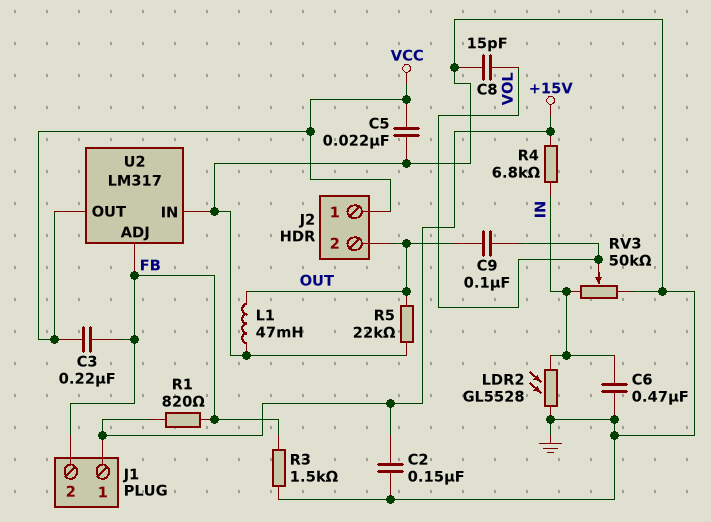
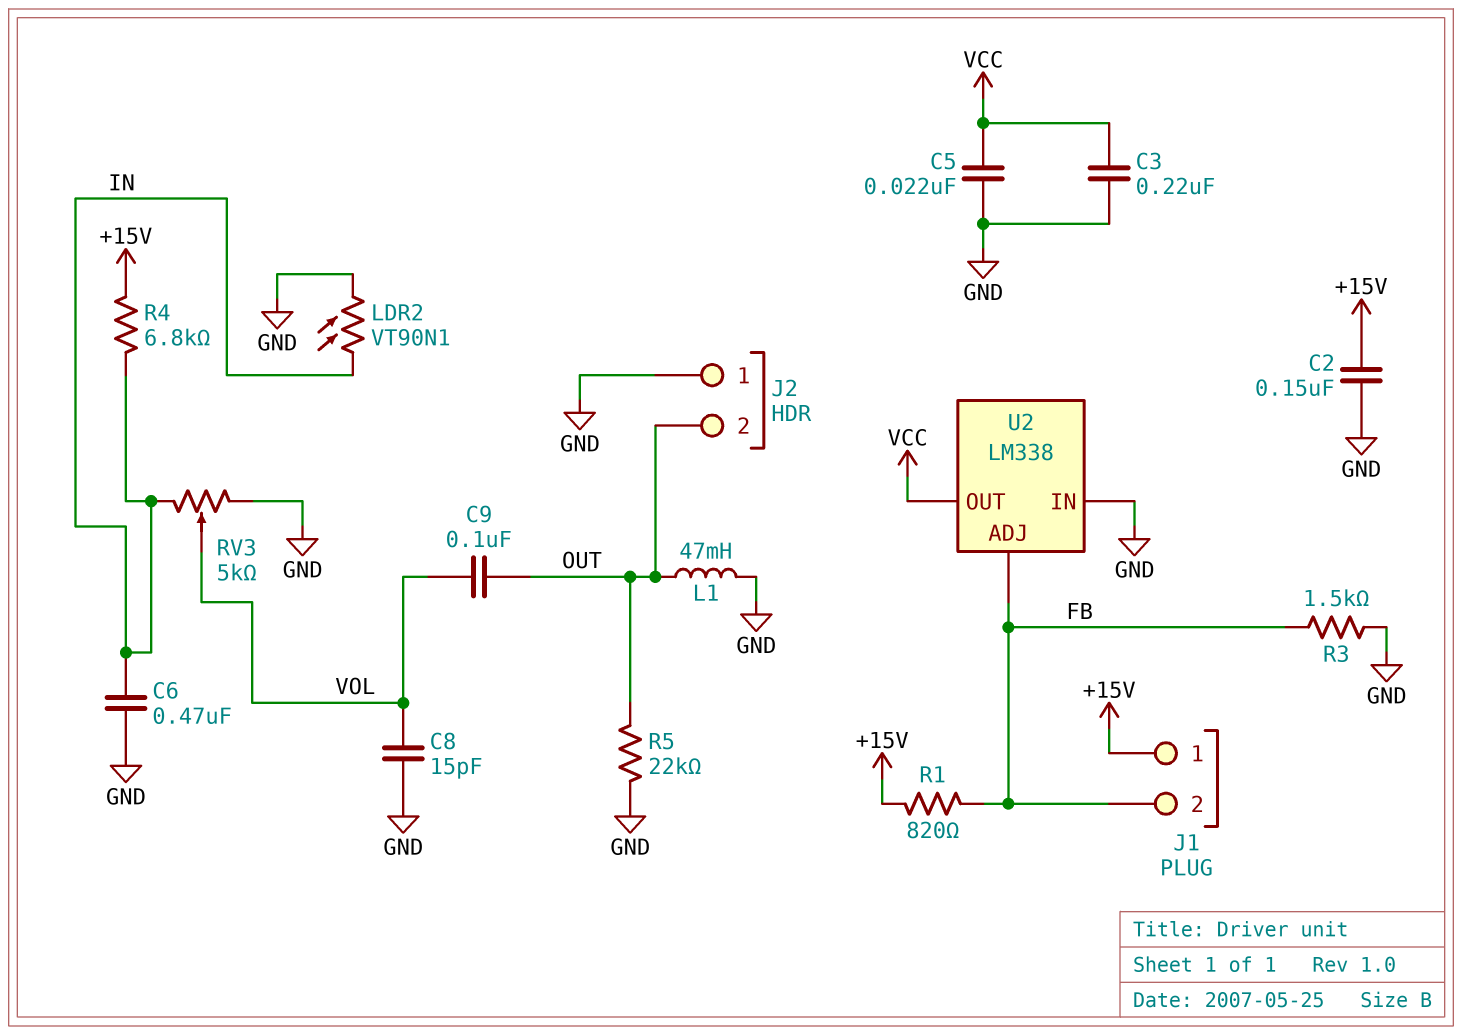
C3: 220nF (FB, VCC) -> 220nF (GND, VCC)
J2 pin 1: VCC -> GND
LDR2: GL5528 (GND, IN) -> VT90N1 (GND, IN)
RV3: 50k (GND, IN, wiper VOL) -> 5k (GND, IN, wiper VOL)
U2: LM317 -> LM338

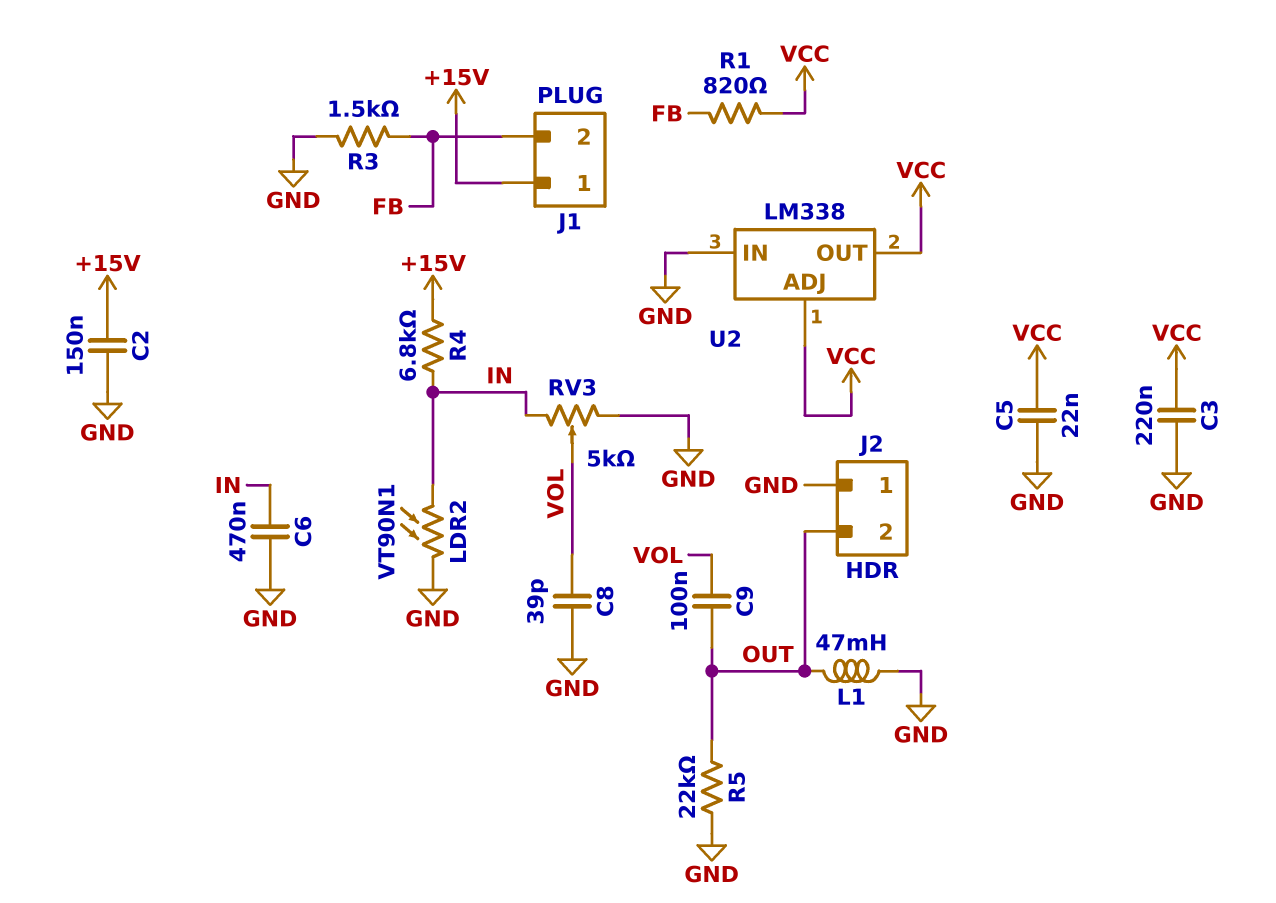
C8: 15pF (GND, VOL) -> 39pF (GND, VOL)
R1: 820 (+15V, FB) -> 820 (FB, VCC)
U2 pin ADJ: FB -> VCC

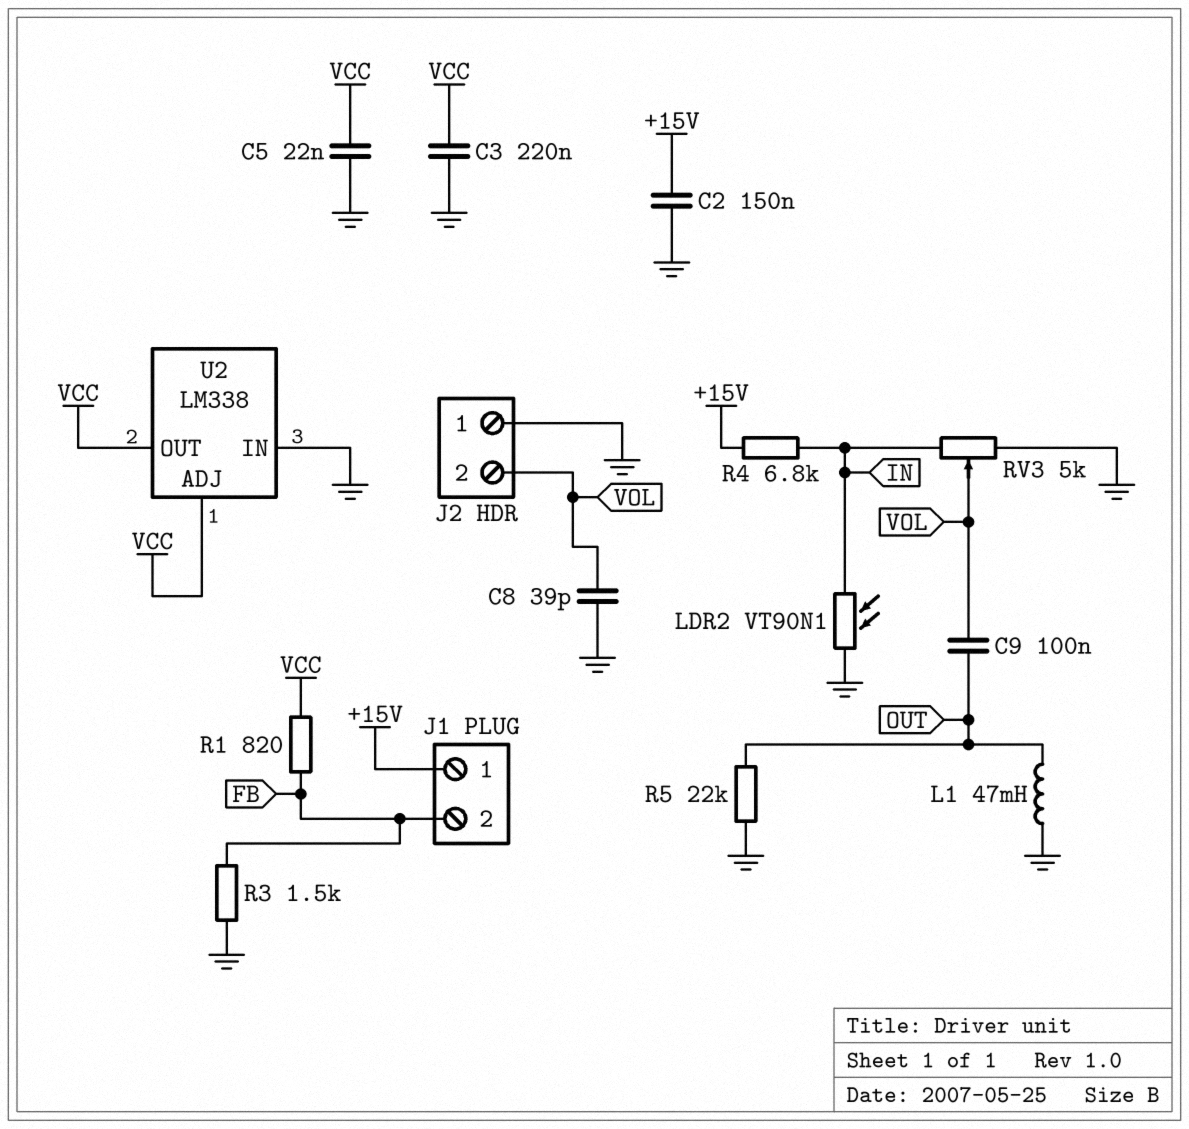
C6: 470nF (GND, IN) -> none
J2 pin 2: OUT -> VOL

